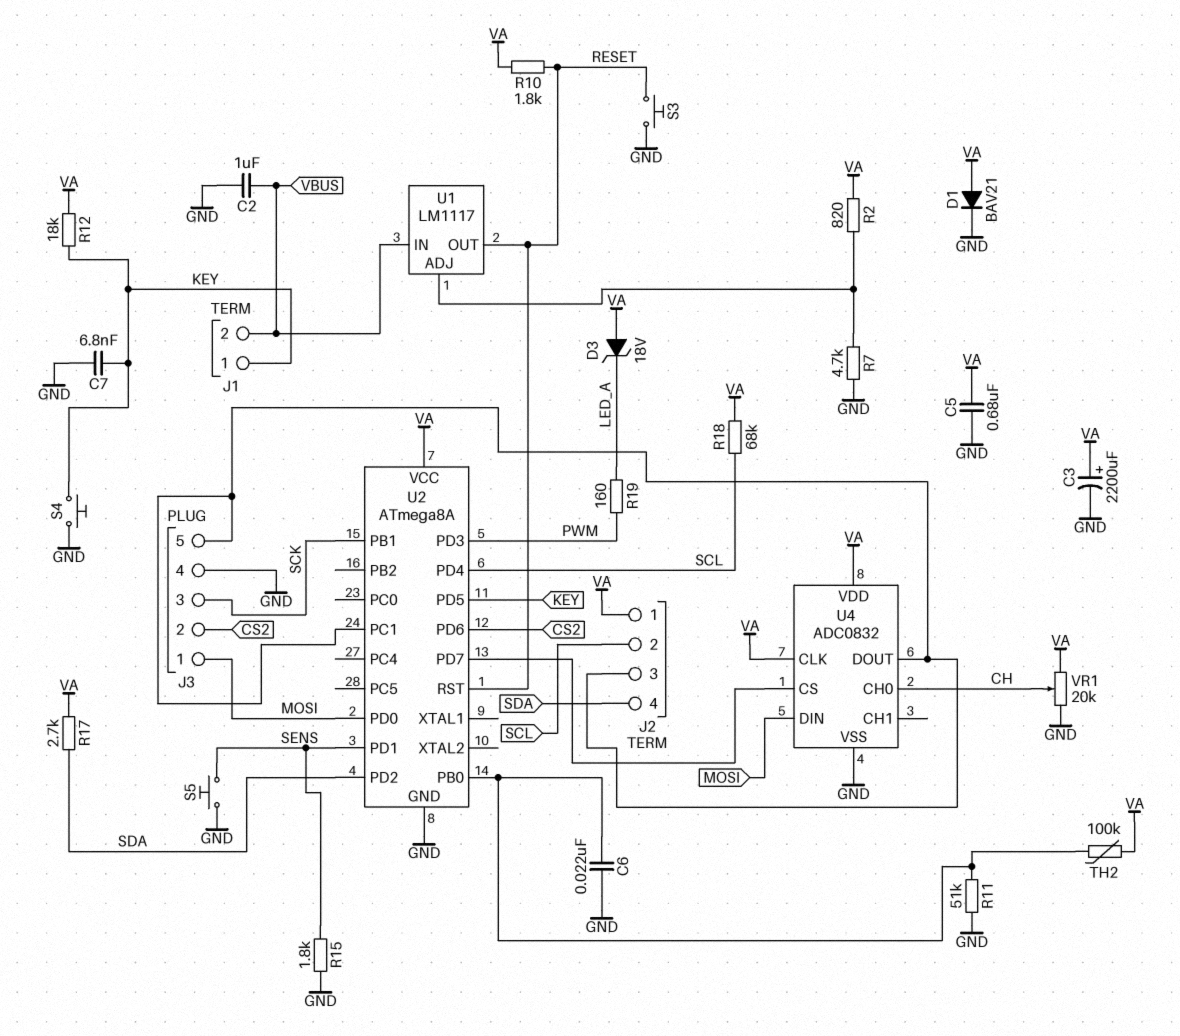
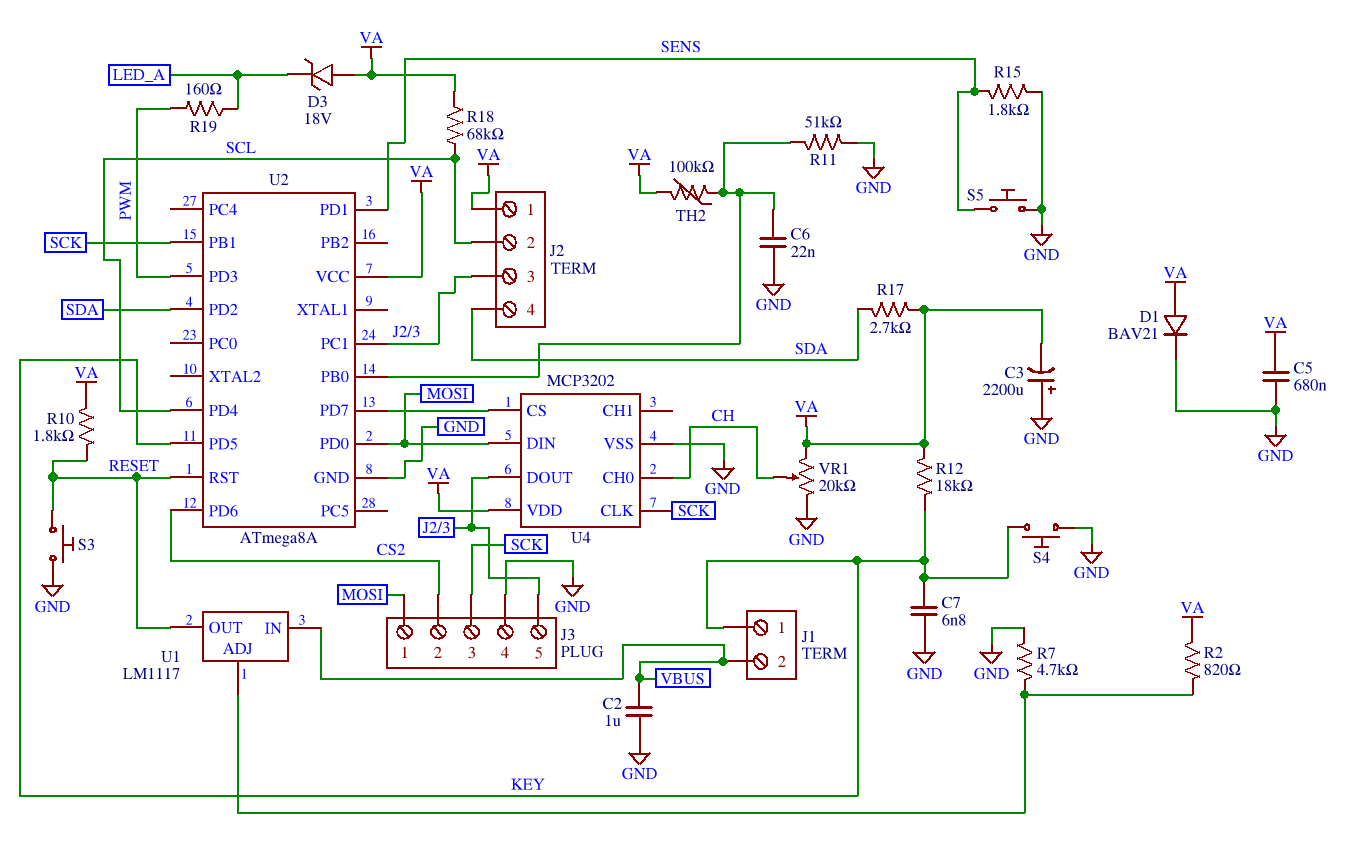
C3: 2200uF (plus VA, minus GND) -> 2200uF (plus GND, minus VA)
U4: ADC0832 -> MCP3202
U4 pin CLK: VA -> SCK

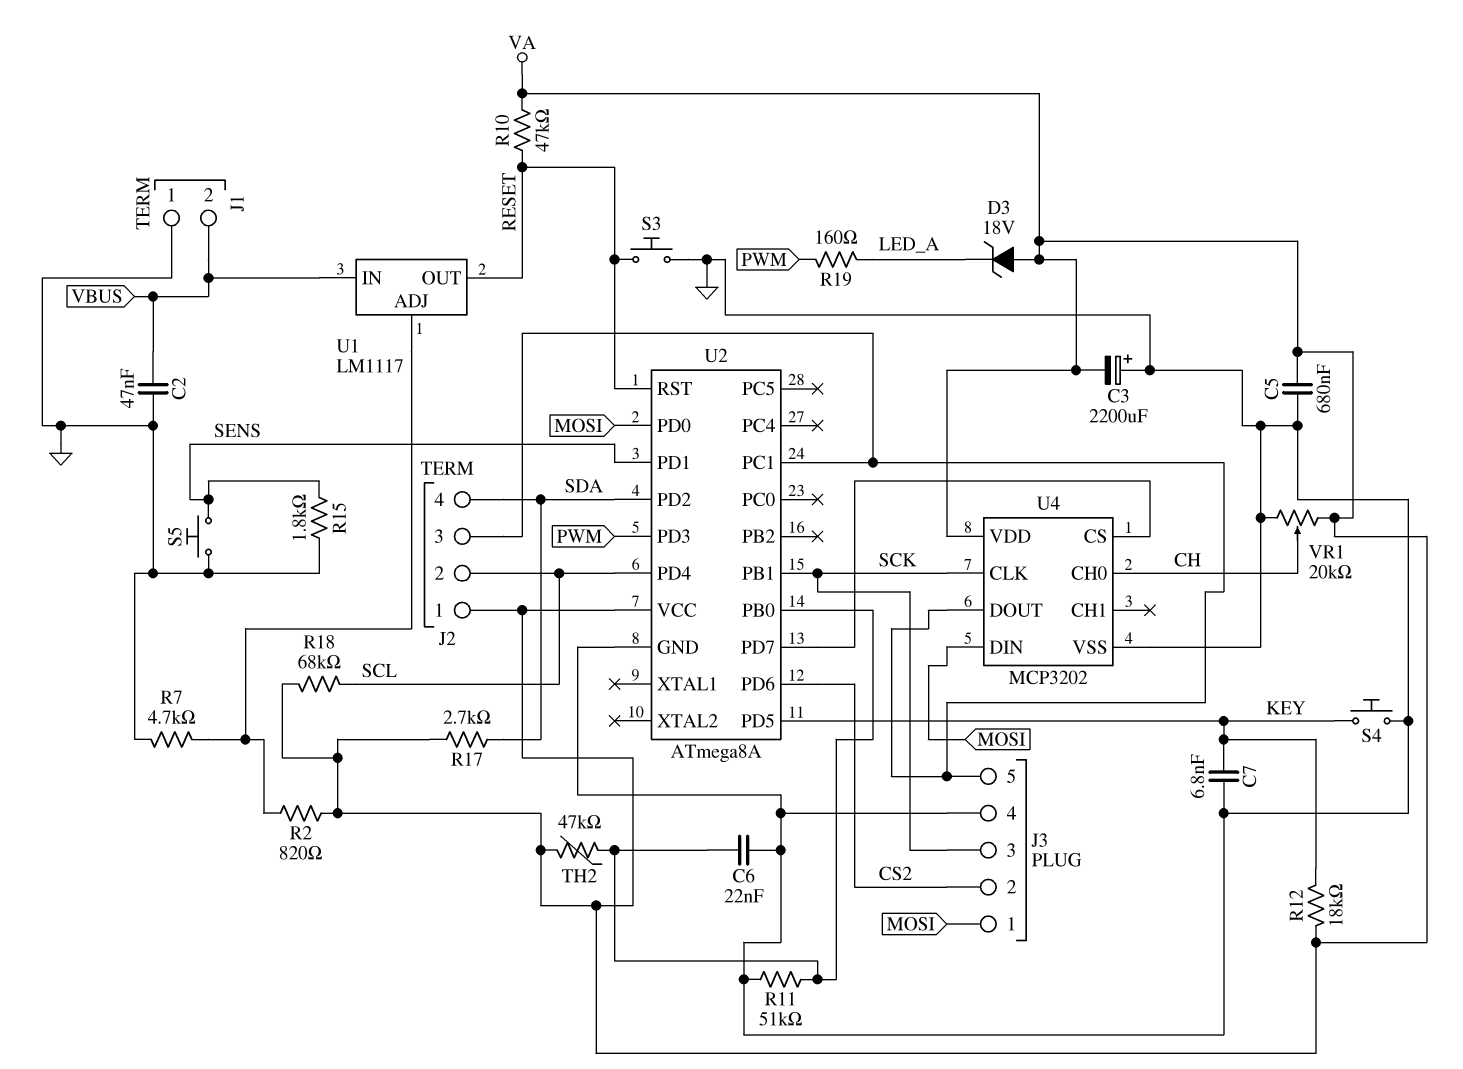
C2: 1uF (GND, VBUS) -> 47nF (GND, VBUS)
D1: diode BAV21 (A VA, K GND) -> none
J1 pin 1: KEY -> GND
R10: 1.8k (RESET, VA) -> 47k (RESET, VA)
TH2: 100k (U2/PB0, VA) -> 47k (U2/PB0, VA)

